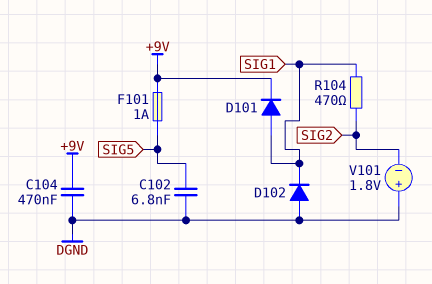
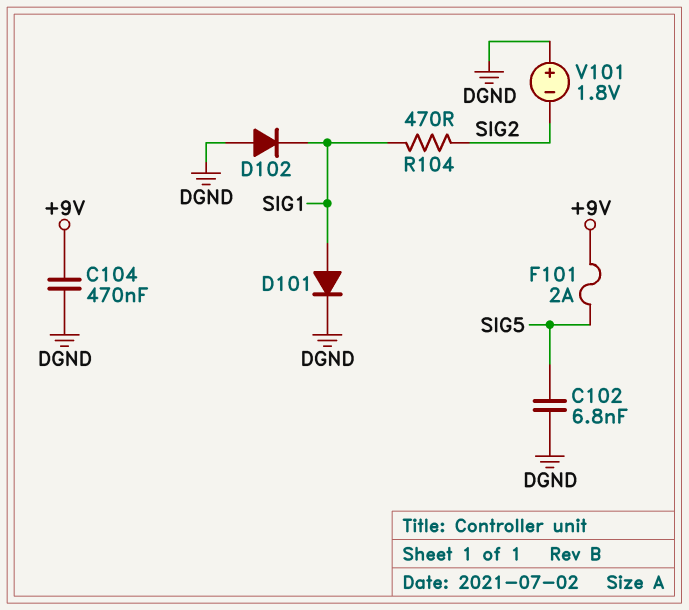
D101: diode (A SIG1, K +9V) -> diode (A SIG1, K DGND)
F101: 1A (+9V, SIG5) -> 2A (+9V, SIG5)

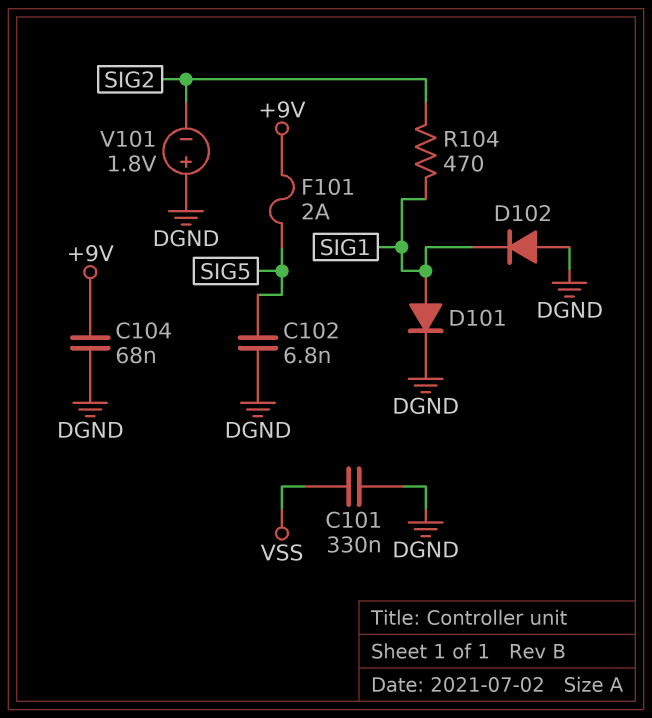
C101: none -> 330nF (DGND, VSS)
C104: 470nF (+9V, DGND) -> 68nF (+9V, DGND)

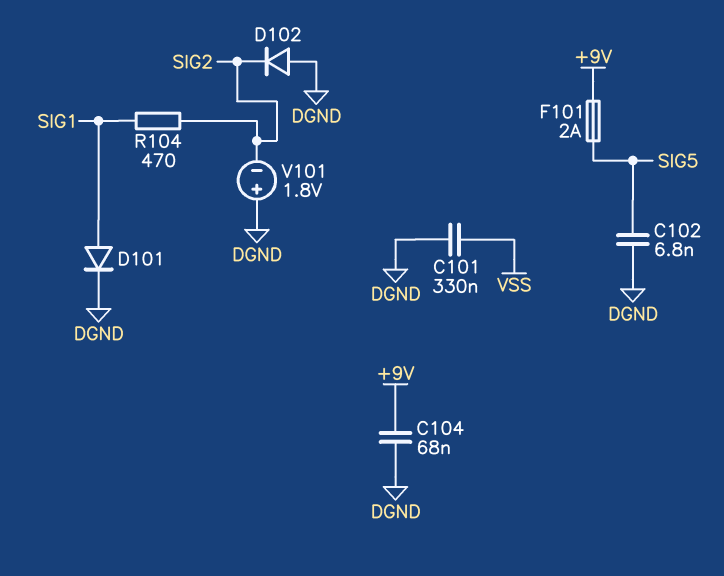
D102: diode (A DGND, K SIG1) -> diode (A DGND, K SIG2)

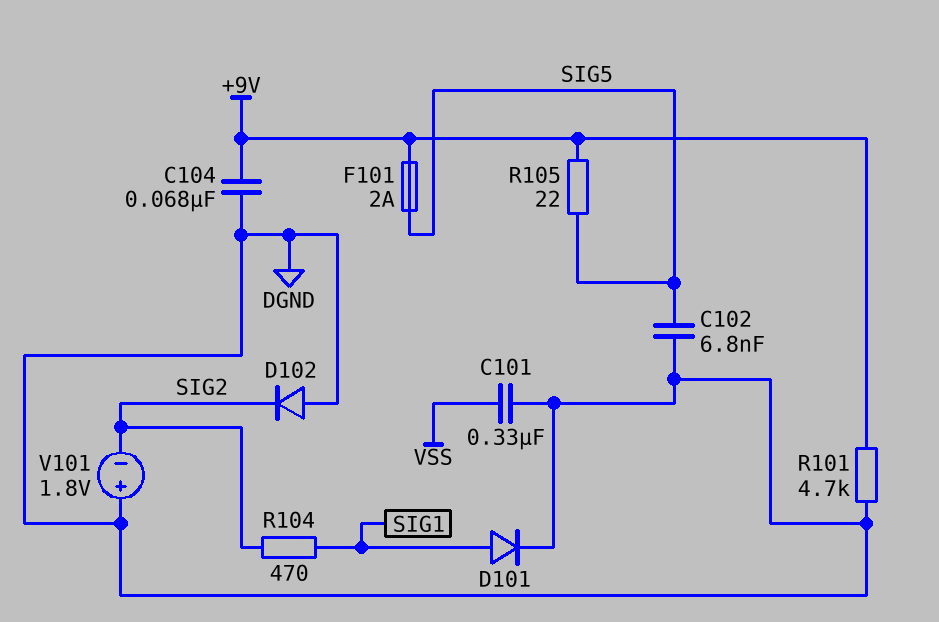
R101: none -> 4.7k (+9V, DGND)
R105: none -> 22 (+9V, SIG5)

